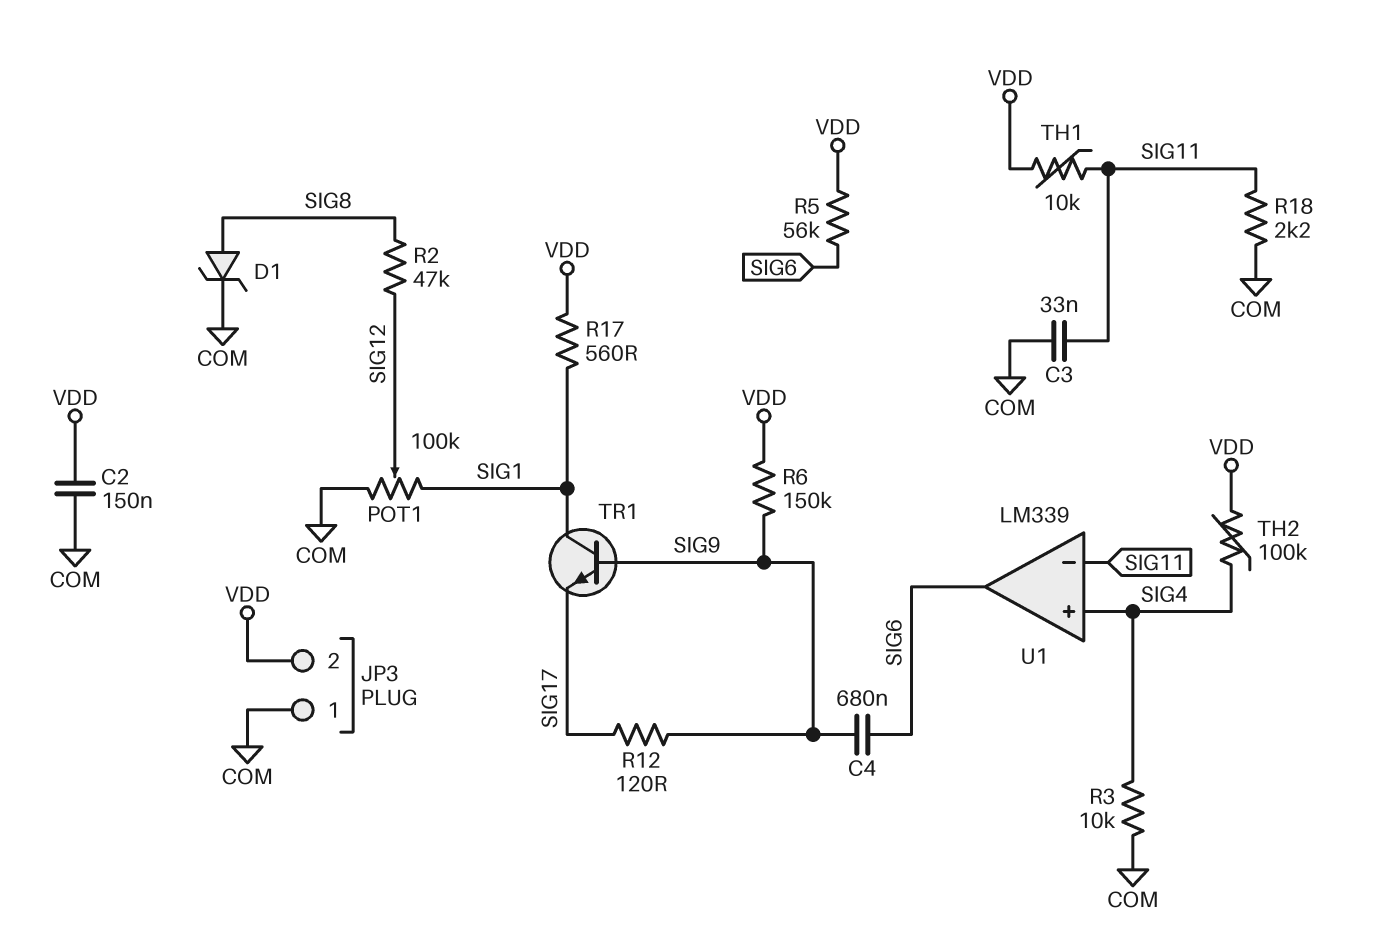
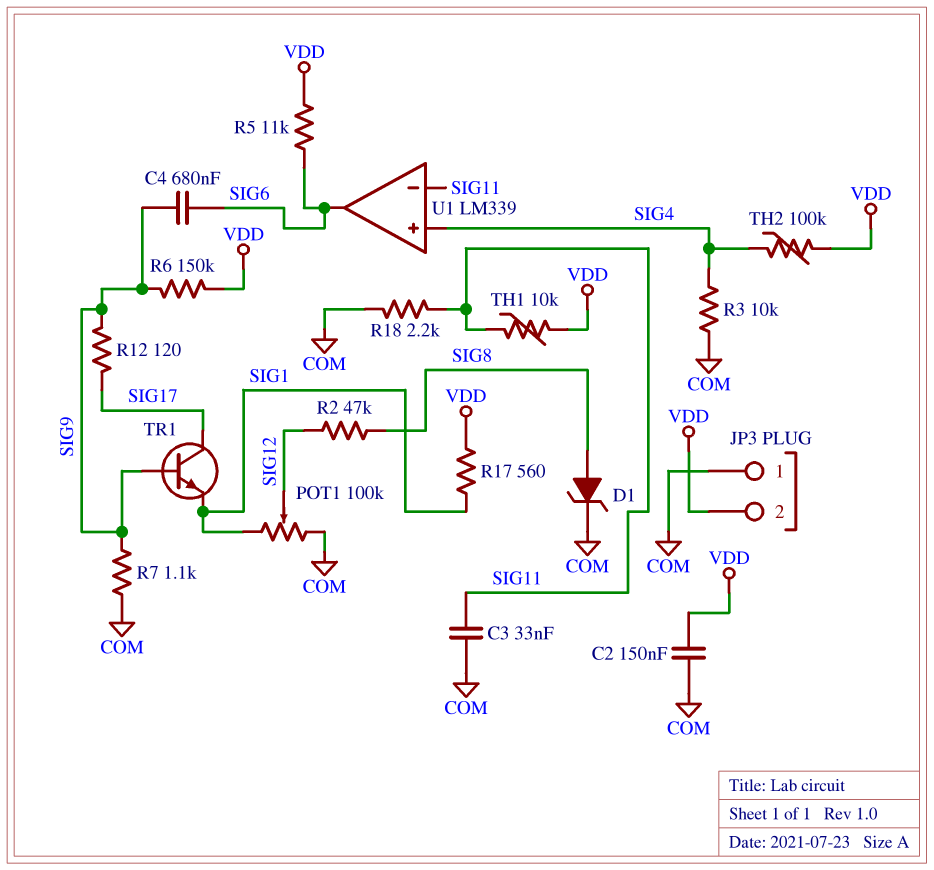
R5: 56k (SIG6, VDD) -> 11k (SIG6, VDD)
R7: none -> 1.1k (COM, SIG9)
TR1: NPN (B SIG9, C SIG1, E SIG17) -> NPN (B SIG9, C SIG17, E SIG1)

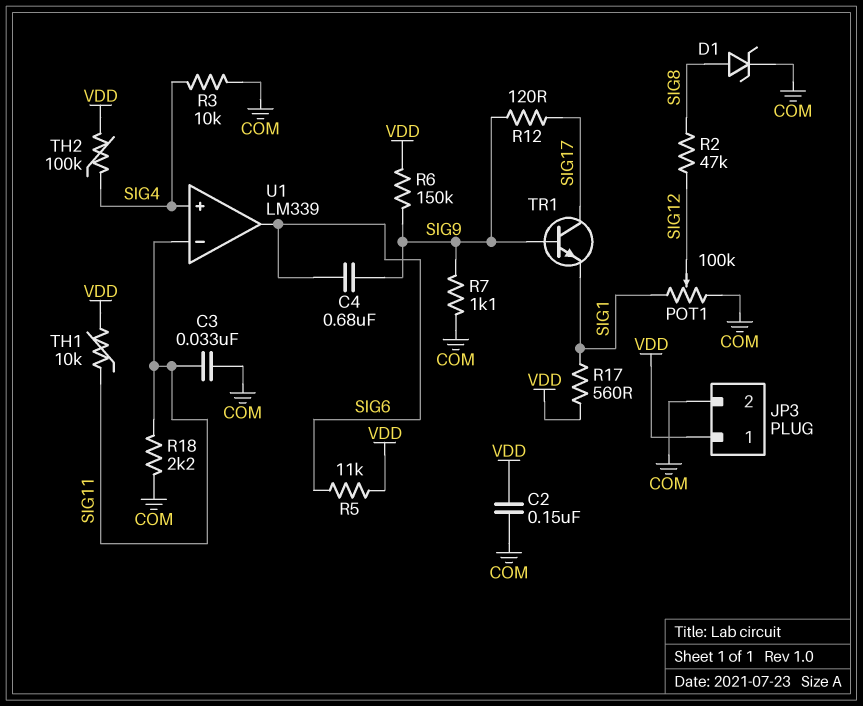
JP3 pin 1: COM -> VDD
JP3 pin 2: VDD -> COM

